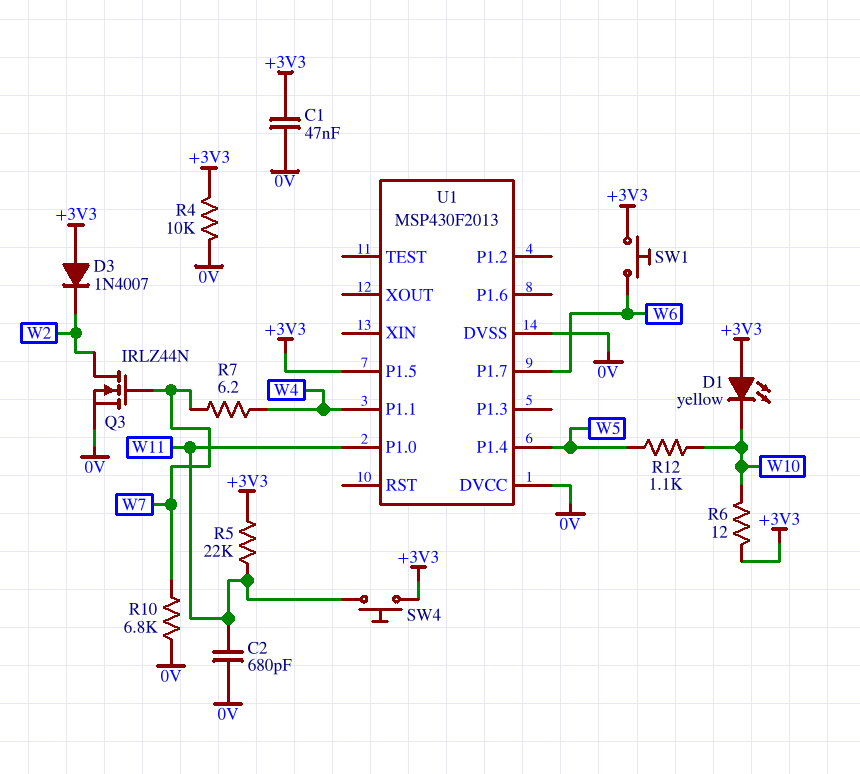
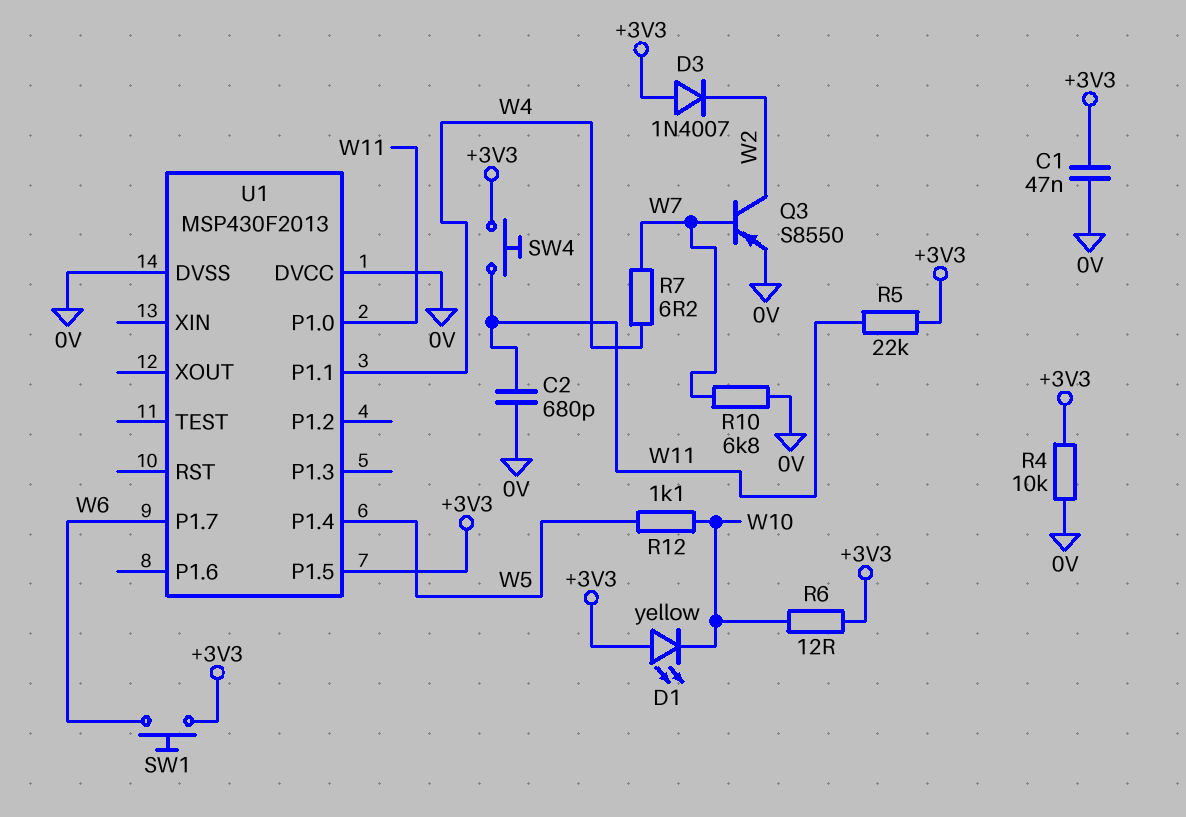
Q3: NMOS IRLZ44N (G W7, D W2, S 0V) -> PNP S8550 (B W7, C W2, E 0V)

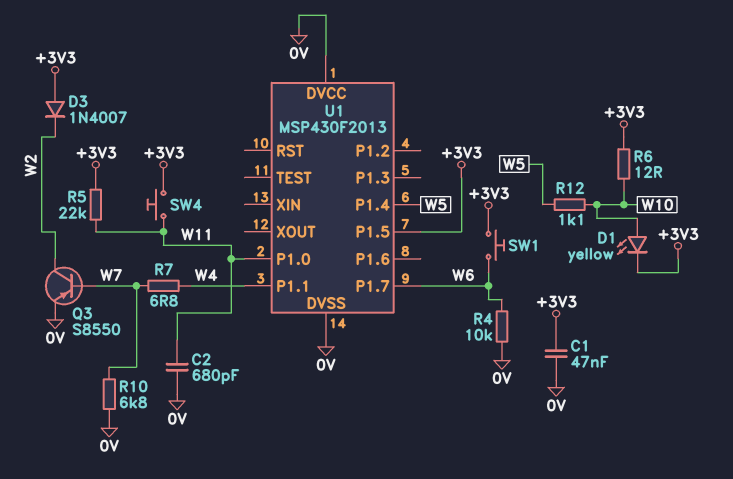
D1: LED yellow (A +3V3, K W10) -> LED yellow (A W10, K +3V3)
R4: 10k (+3V3, 0V) -> 10k (0V, W6)
R7: 6.2 (W4, W7) -> 6.8 (W4, W7)

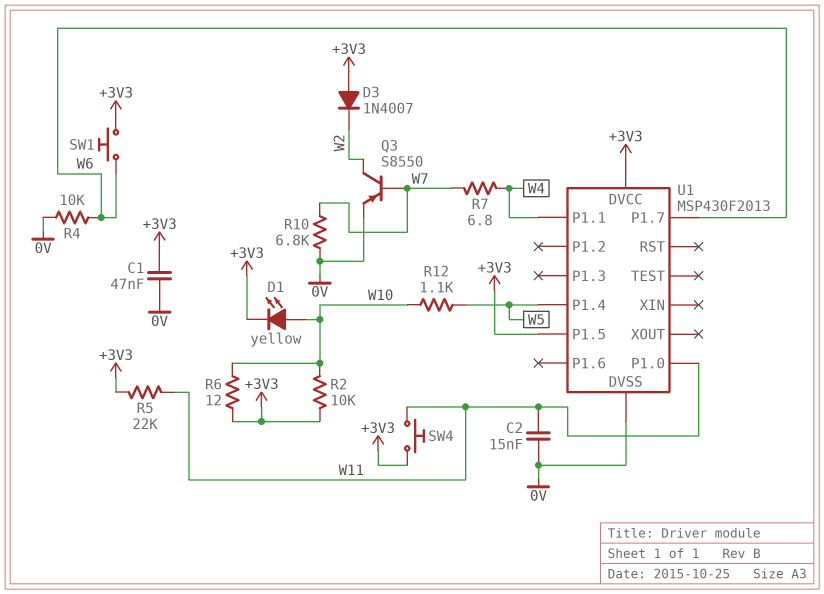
C2: 680pF (0V, W11) -> 15nF (0V, W11)
R2: none -> 10k (+3V3, W10)
U1 pin DVCC: 0V -> +3V3

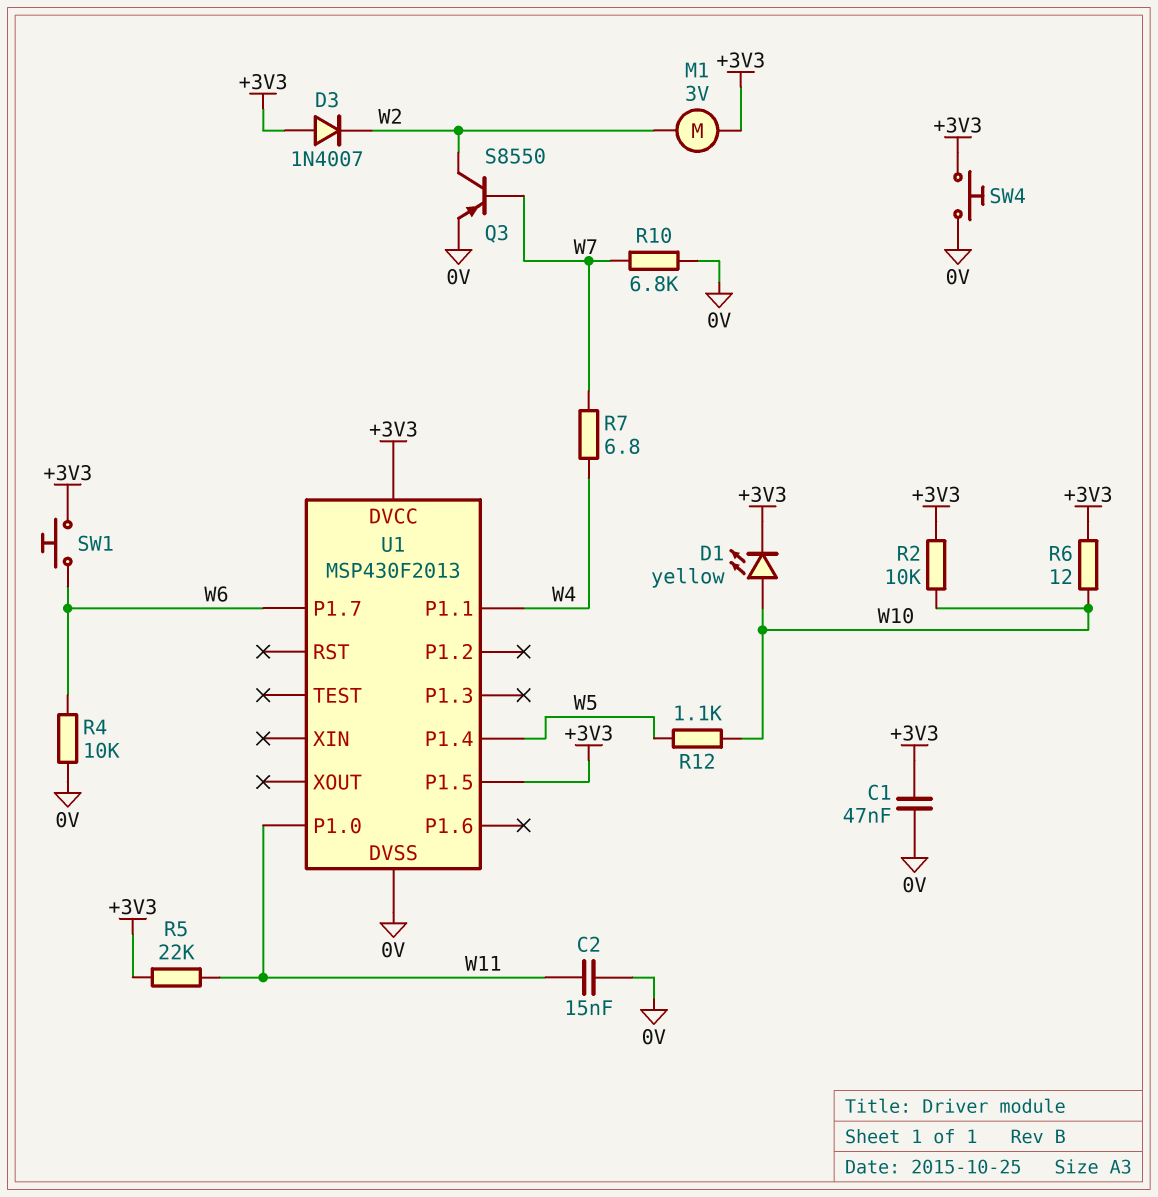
M1: none -> motor 3V (+3V3, W2)
SW4: button (+3V3, W11) -> button (+3V3, 0V)

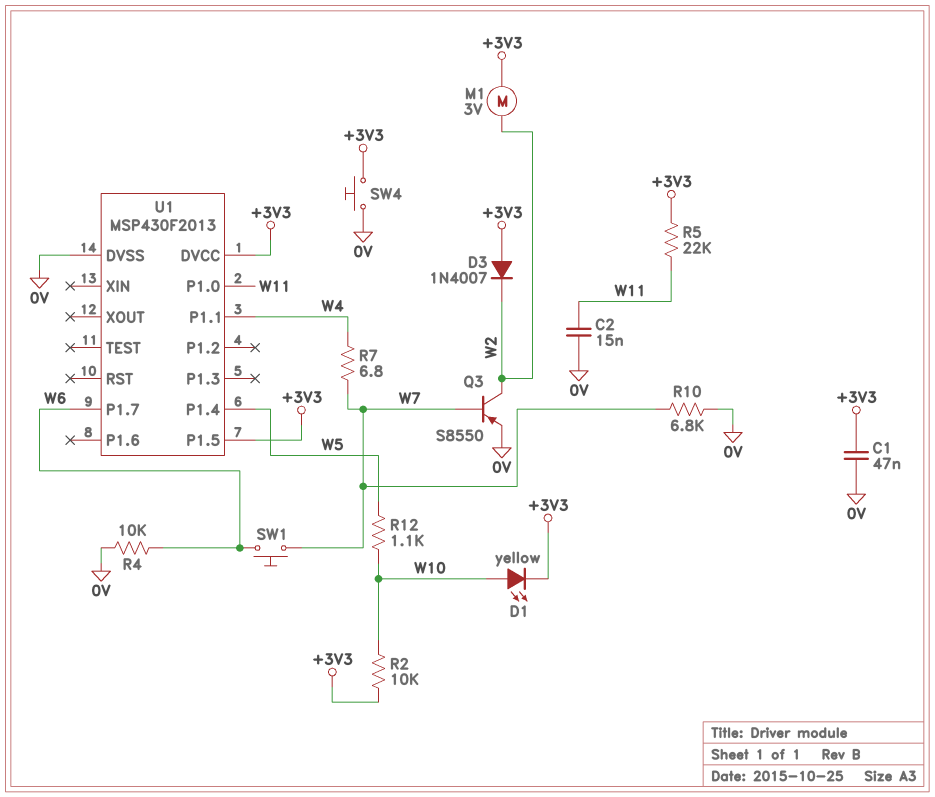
R6: 12 (+3V3, W10) -> none
SW1: button (+3V3, W6) -> button (W6, W7)

